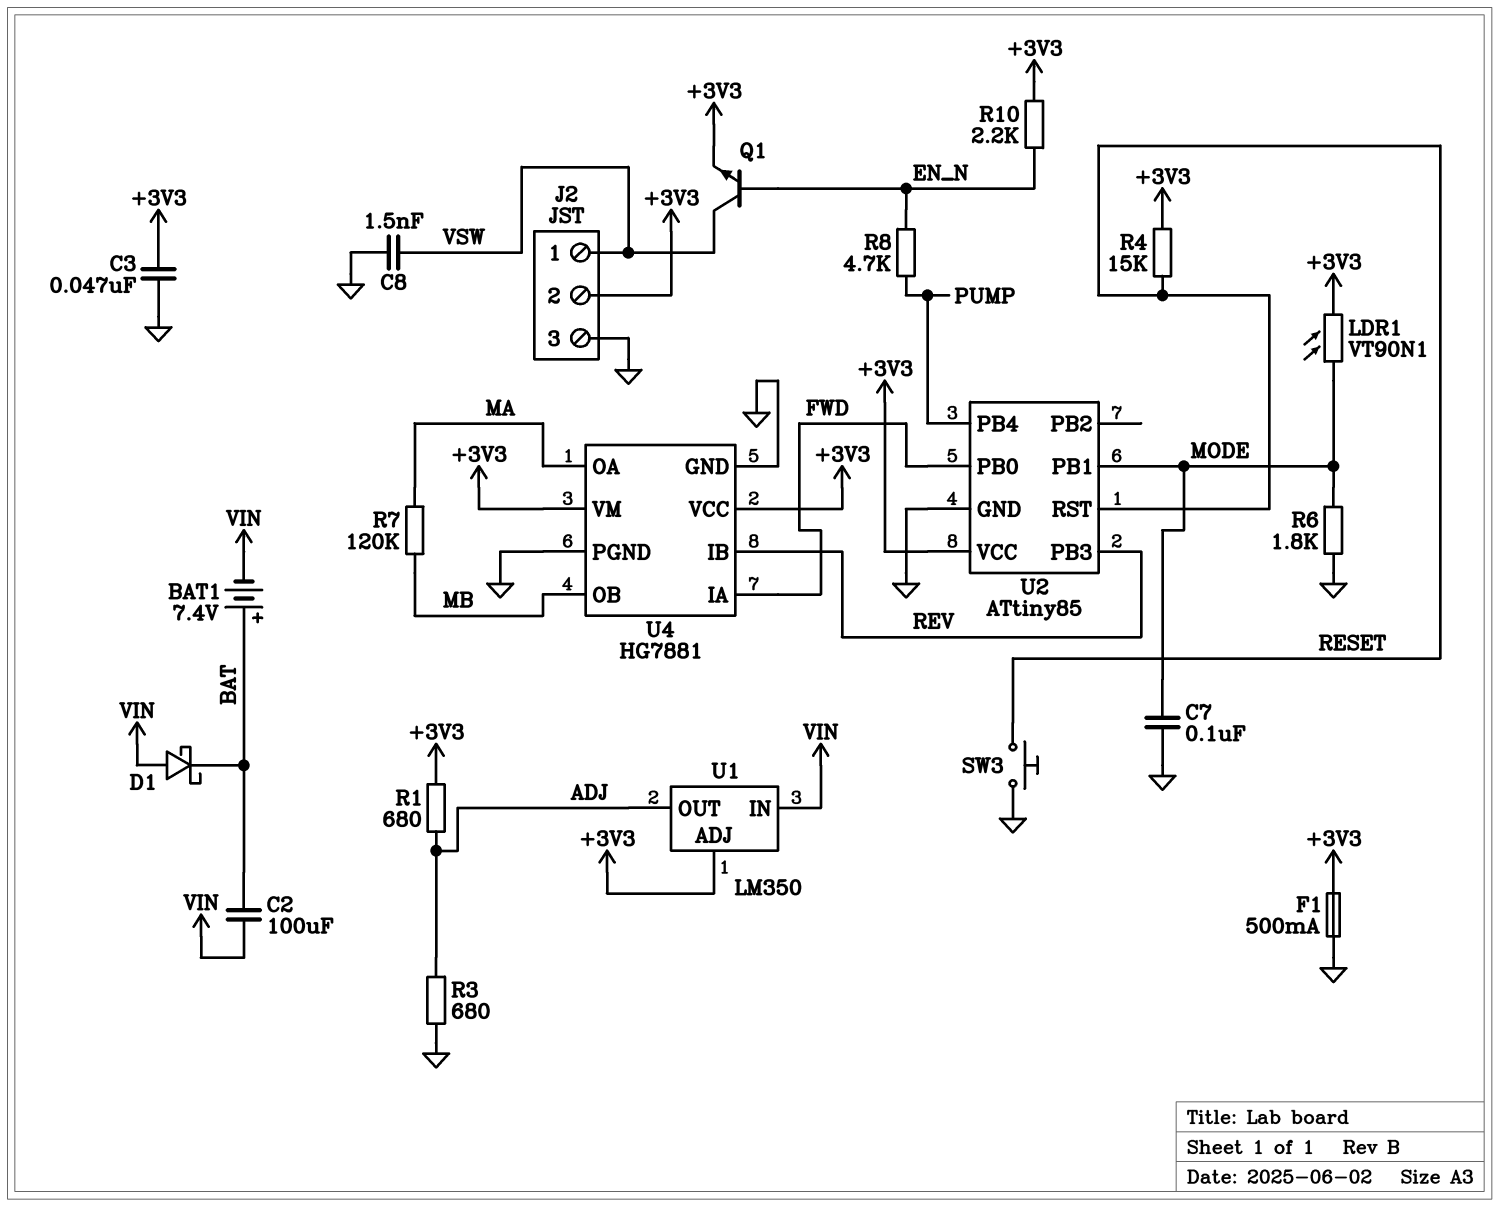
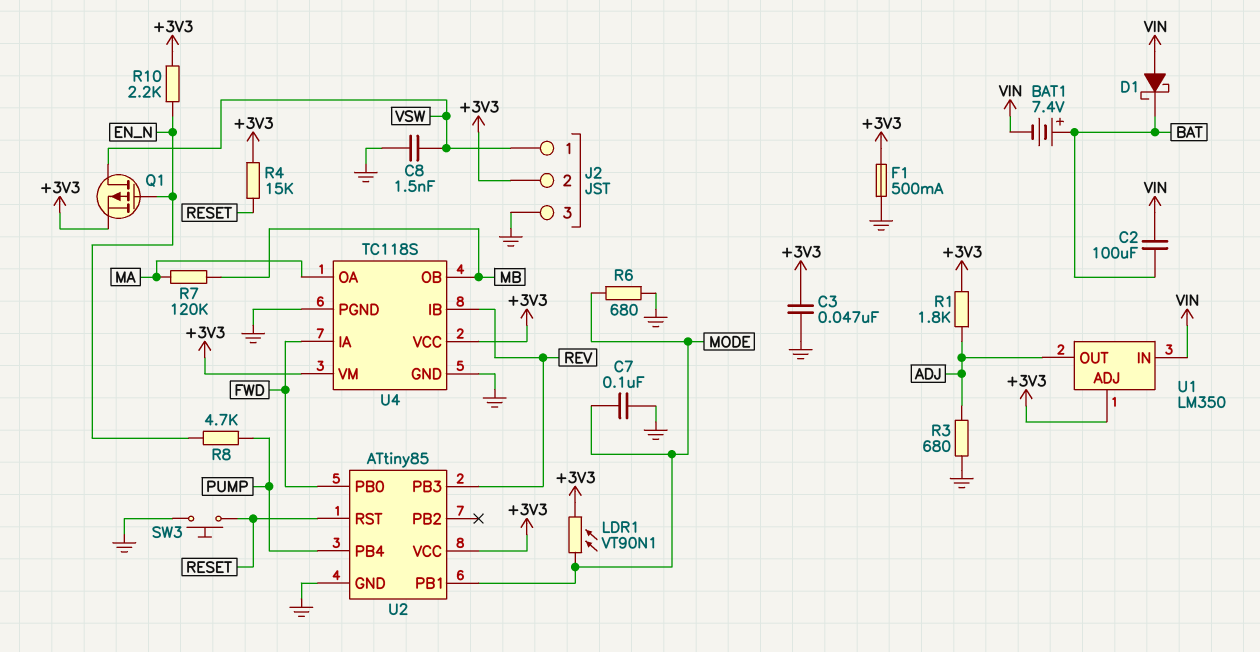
Q1: NPN (B EN_N, C VSW, E +3V3) -> PMOS (G EN_N, D VSW, S +3V3)
R1: 680 (+3V3, ADJ) -> 1.8k (+3V3, ADJ)
R6: 1.8k (GND, MODE) -> 680 (GND, MODE)
U4: HG7881 -> TC118S

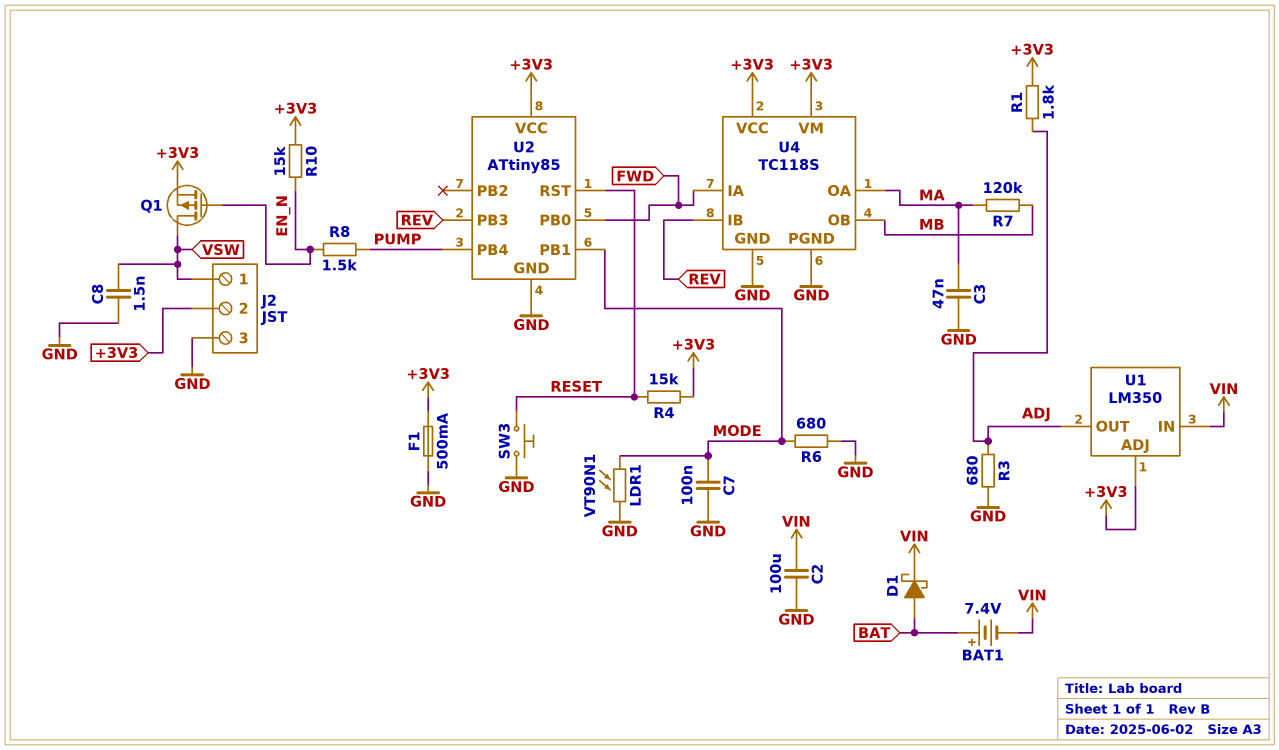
C2: 100uF (BAT, VIN) -> 100uF (GND, VIN)
C3: 47nF (+3V3, GND) -> 47nF (GND, MA)
D1: schottky (A VIN, K BAT) -> schottky (A BAT, K VIN)
LDR1: VT90N1 (+3V3, MODE) -> VT90N1 (GND, MODE)
R8: 4.7k (EN_N, PUMP) -> 1.5k (EN_N, PUMP)
R10: 2.2k (+3V3, EN_N) -> 15k (+3V3, EN_N)

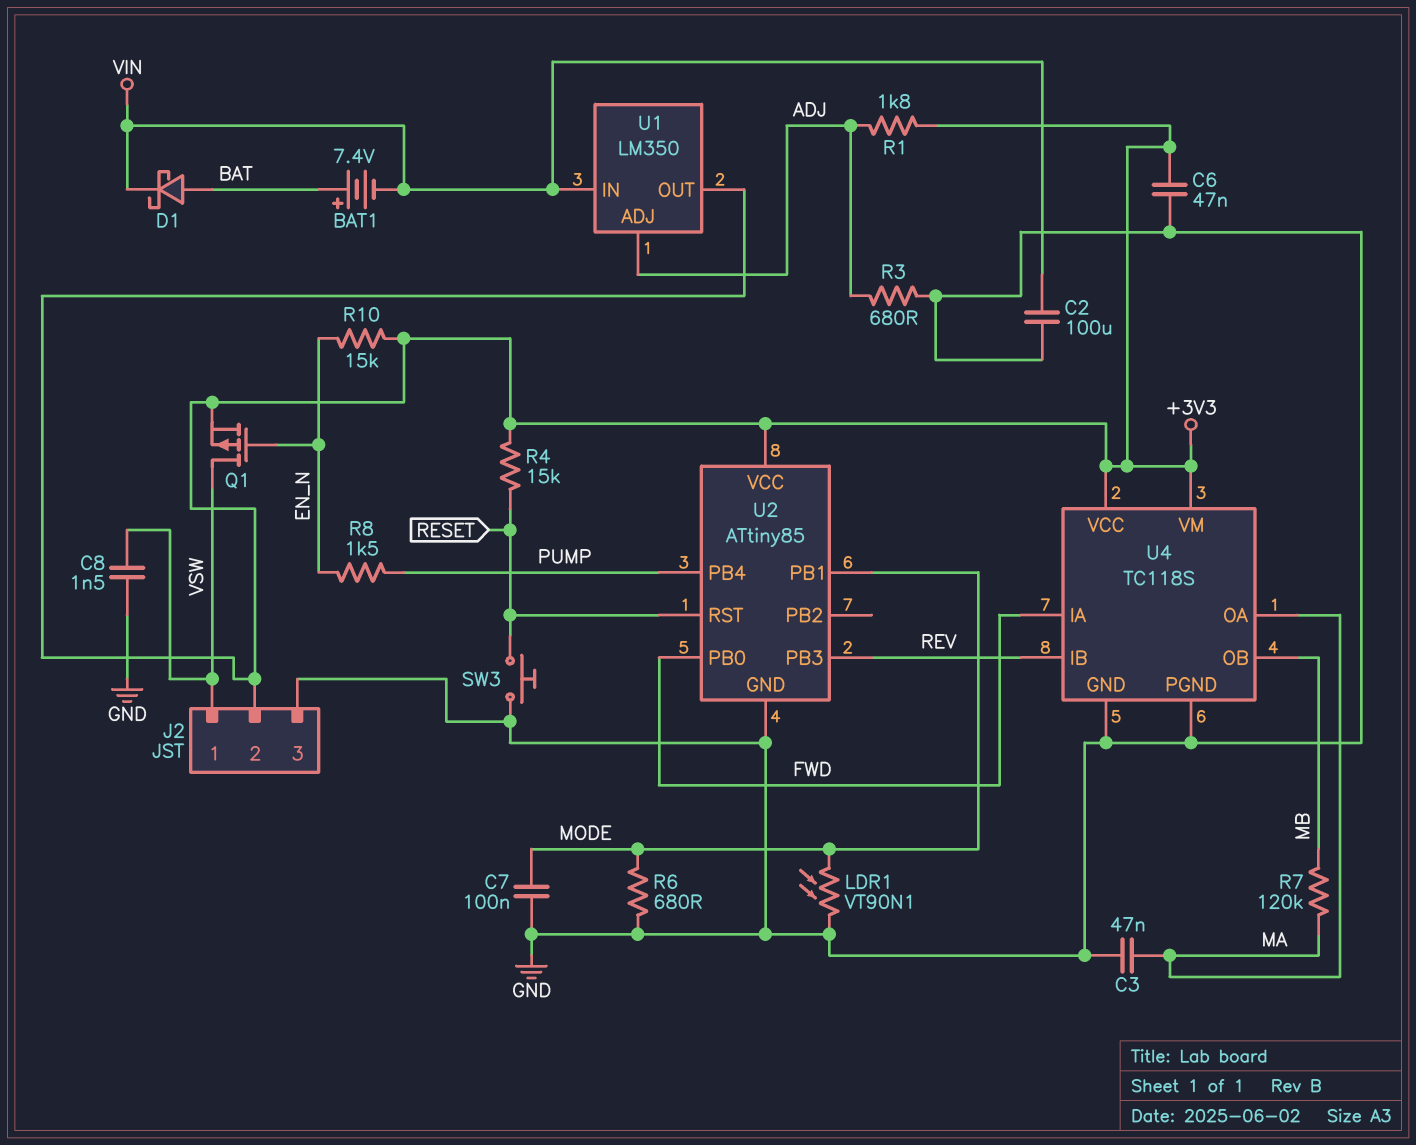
C6: none -> 47nF (+3V3, GND)
F1: 500mA (+3V3, GND) -> none
U1 pin ADJ: +3V3 -> ADJ
U1 pin OUT: ADJ -> +3V3

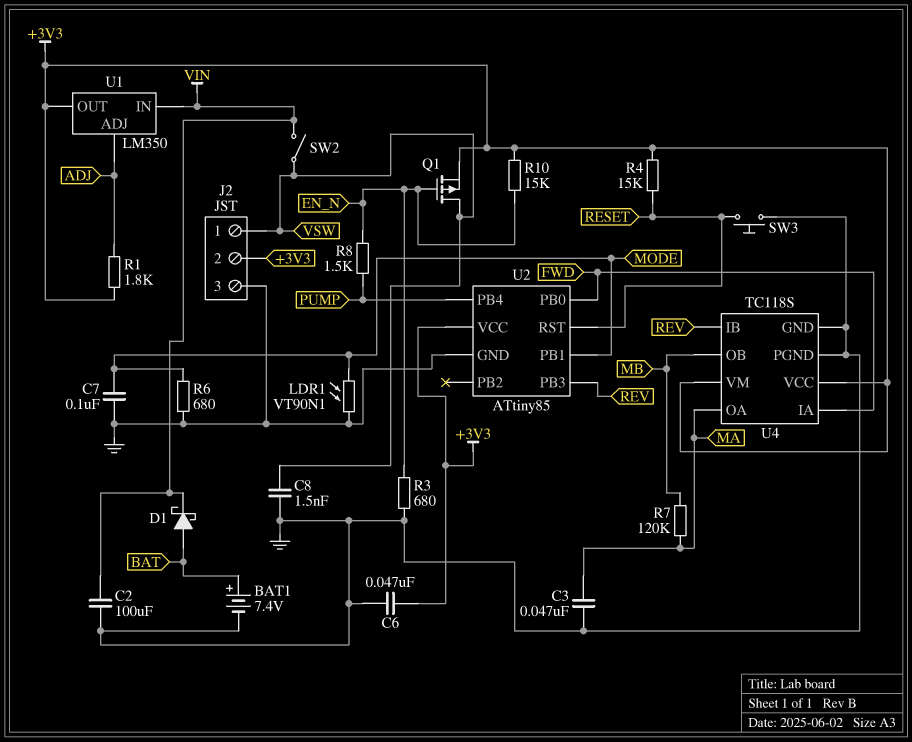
BAT1: 7.4V (plus BAT, minus VIN) -> 7.4V (plus BAT, minus GND)
R3: 680 (ADJ, GND) -> 680 (EN_N, GND)
SW2: none -> switch (VIN, VSW)

